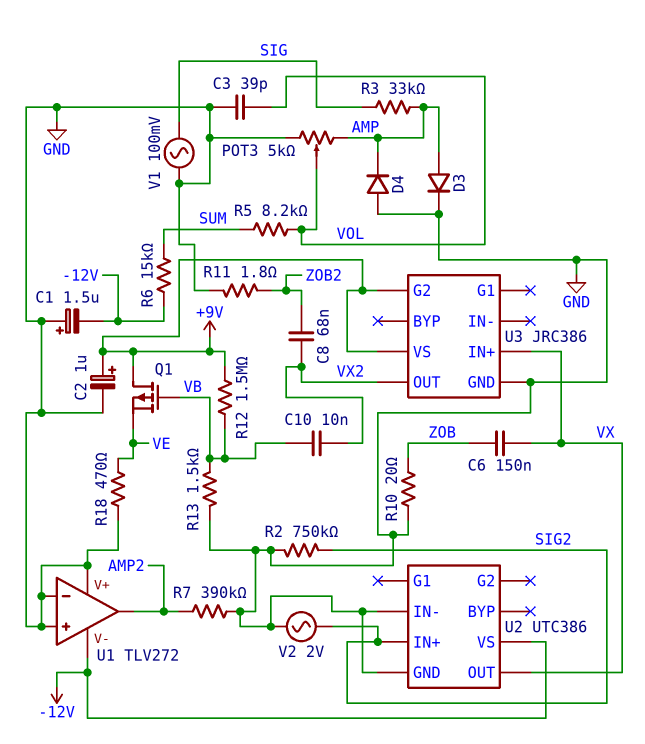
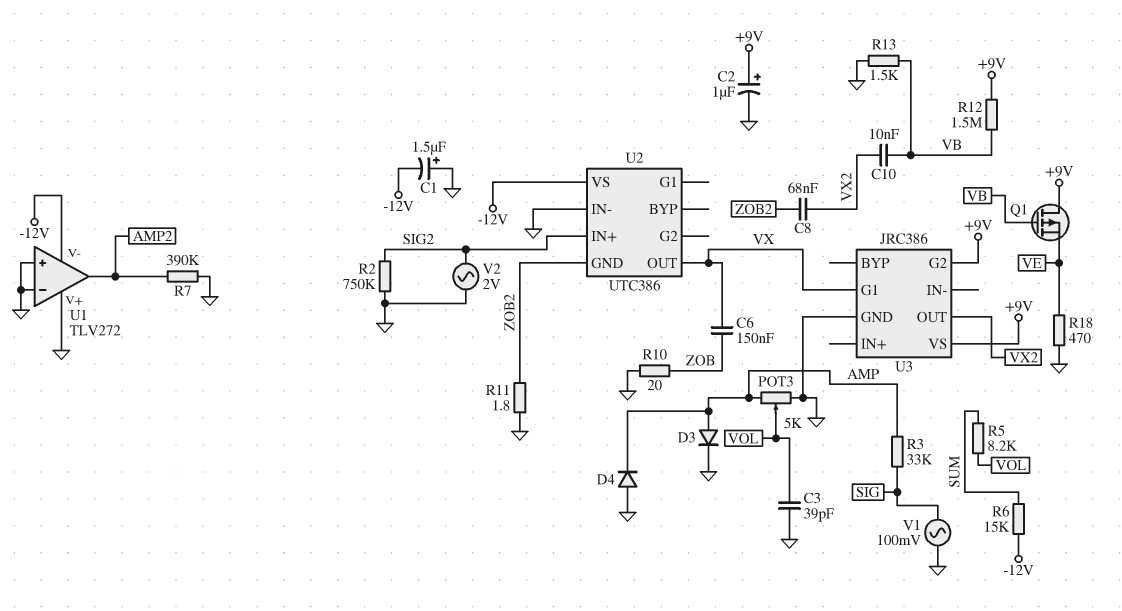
U2 pin GND: GND -> ZOB2
U3 pin G1: none -> VX
U3 pin IN+: VX -> none

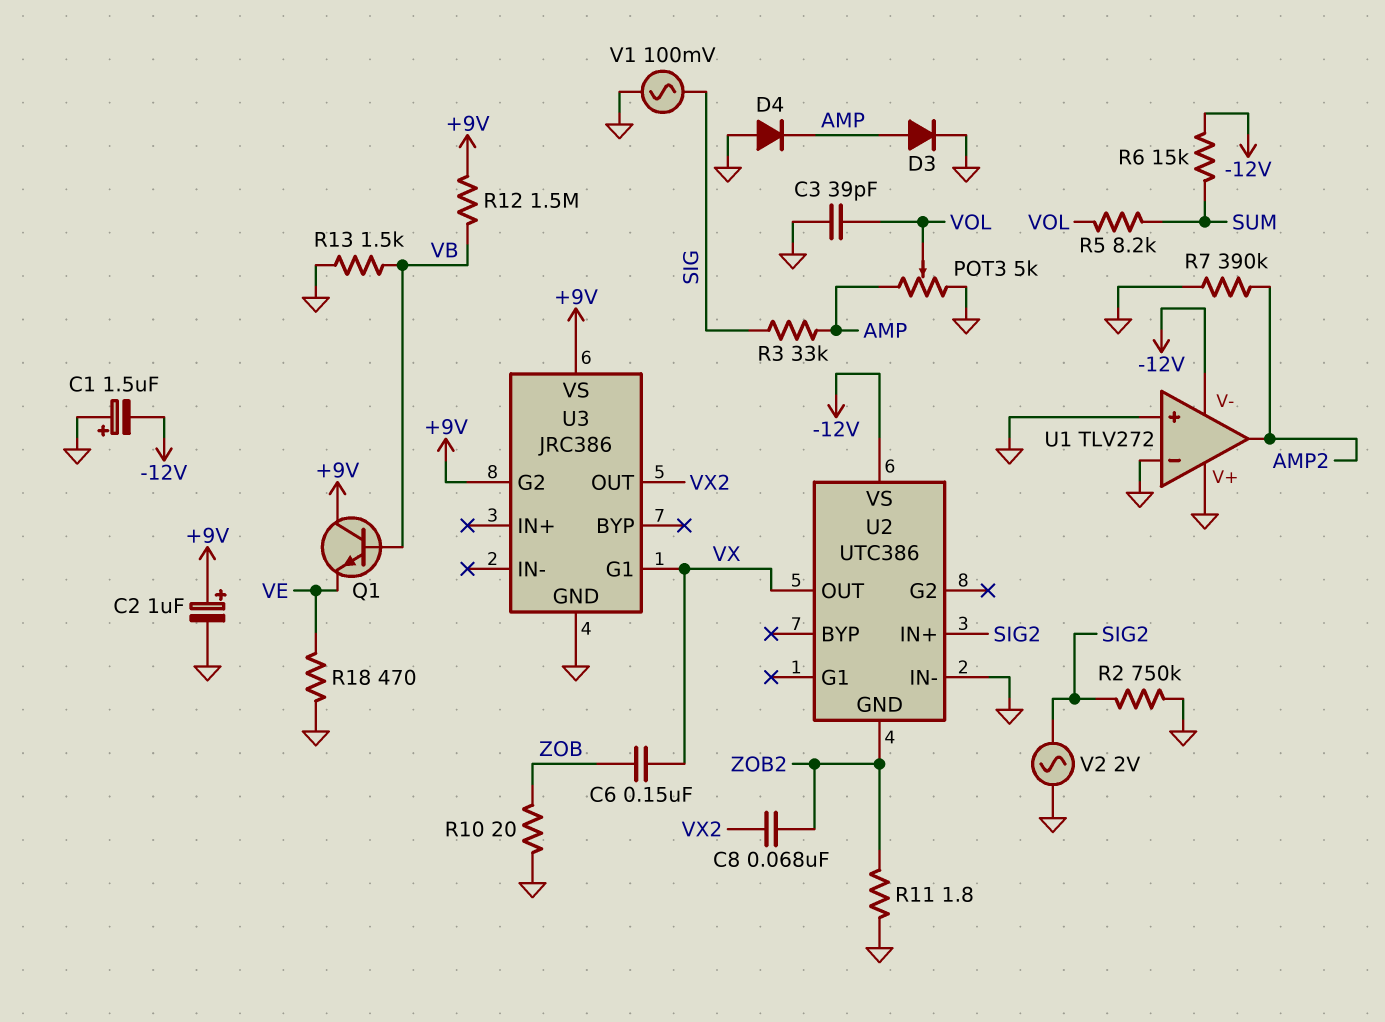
C10: 10nF (VB, VX2) -> none
Q1: PMOS (G VB, D +9V, S VE) -> NPN (B VB, C +9V, E VE)

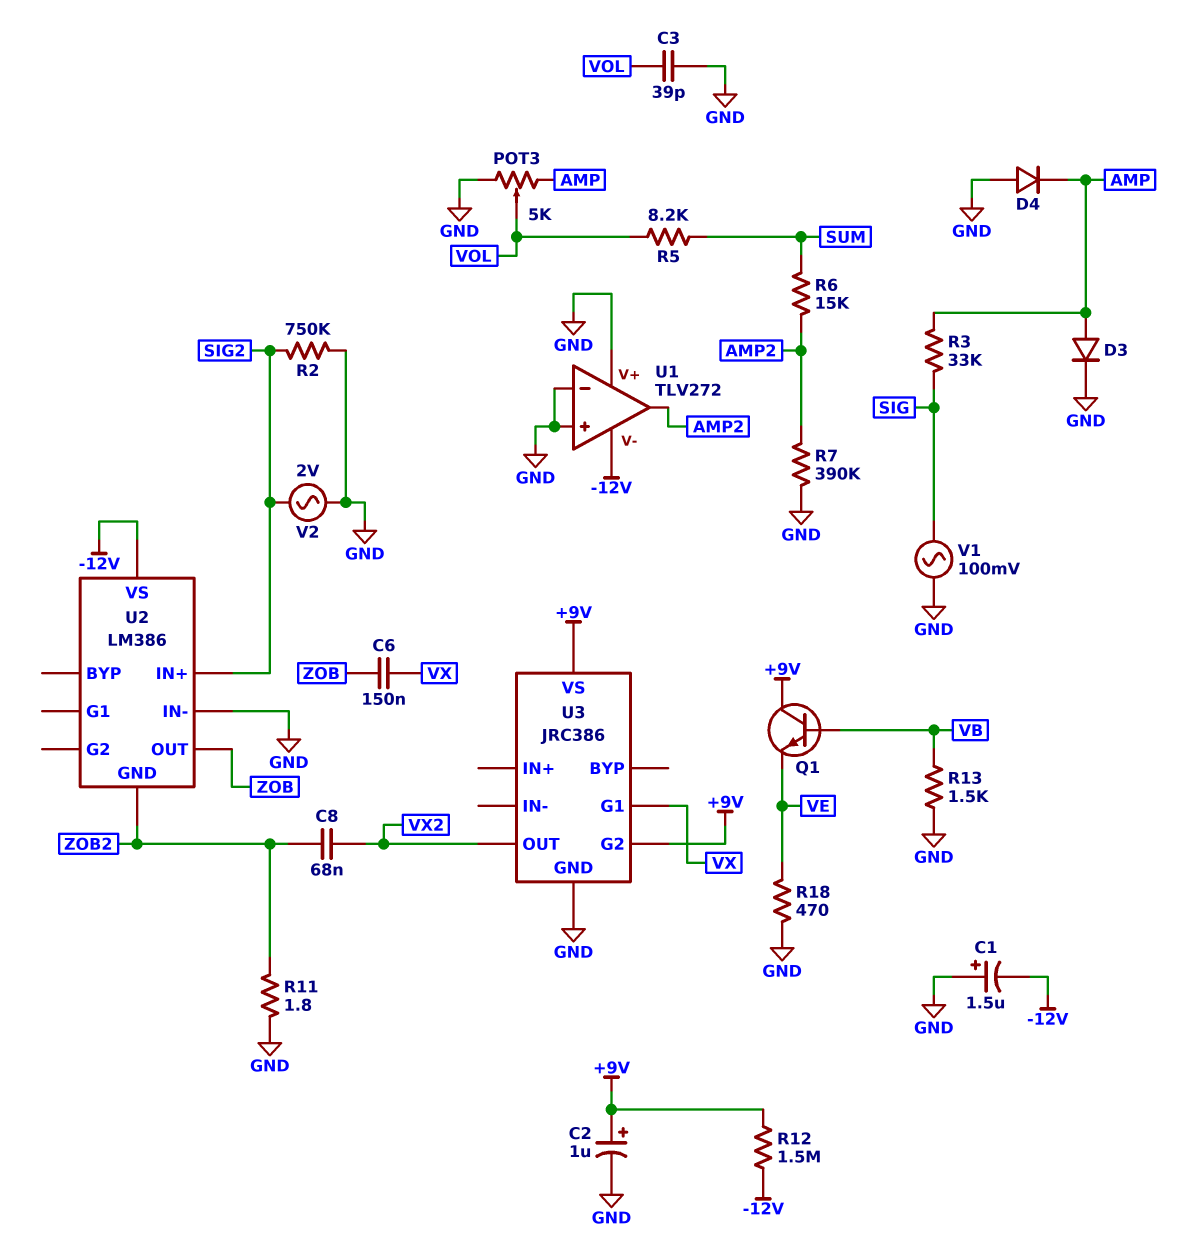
R6: 15k (-12V, SUM) -> 15k (AMP2, SUM)
R10: 20 (GND, ZOB) -> none
R12: 1.5M (+9V, VB) -> 1.5M (+9V, -12V)
U2: UTC386 -> LM386
U2 pin OUT: VX -> ZOB

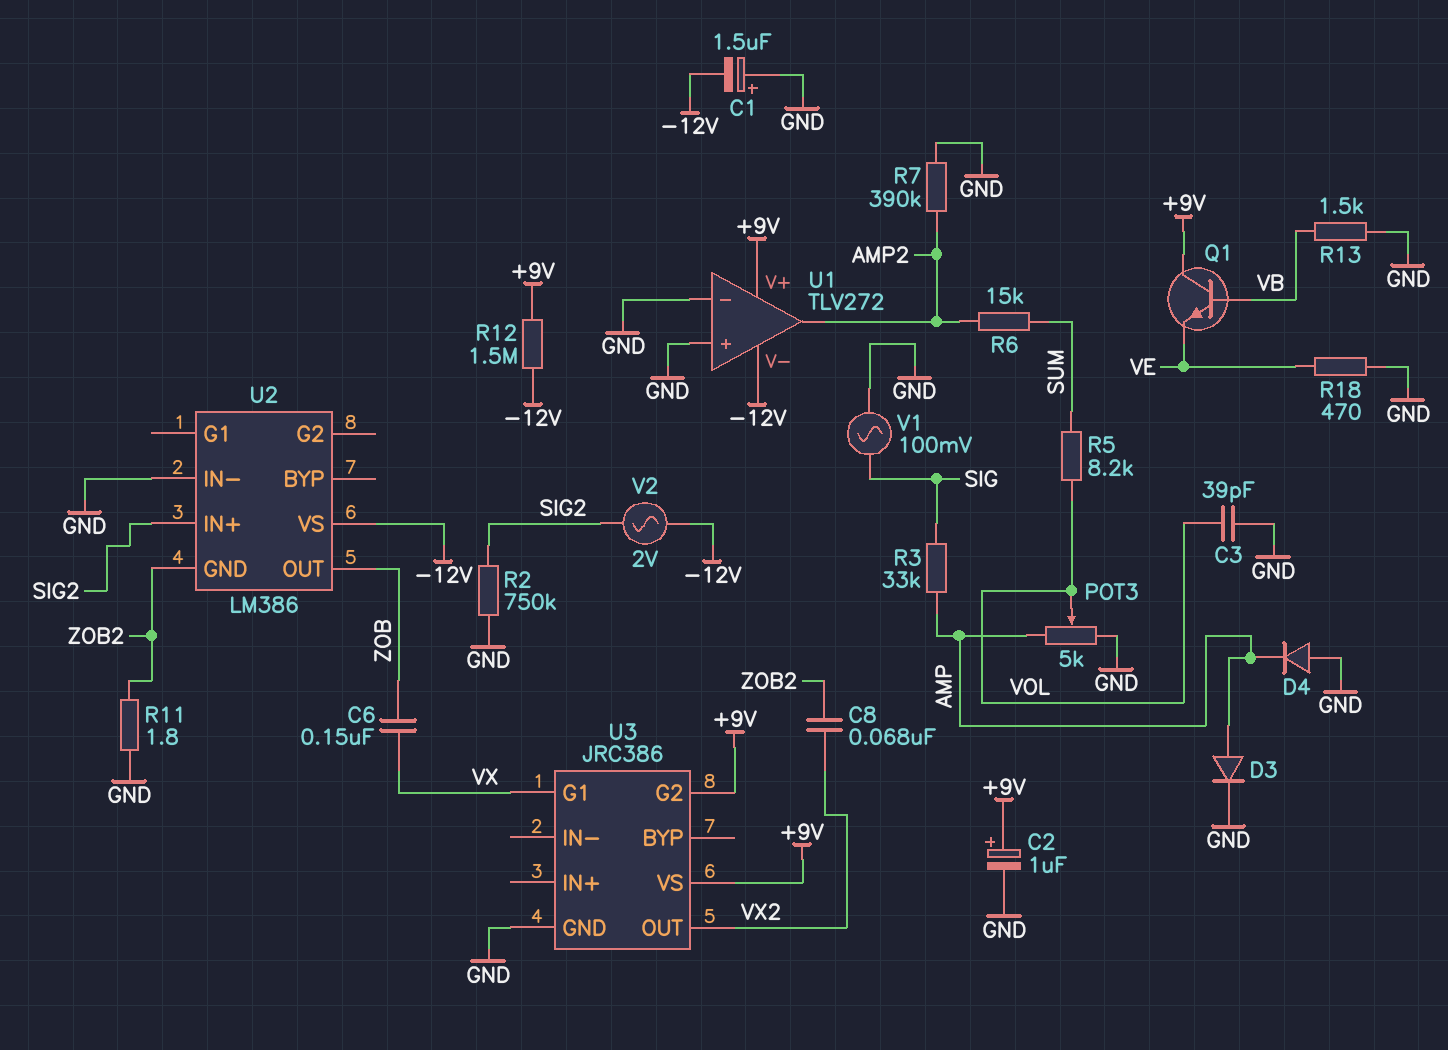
U1 pin V+: GND -> +9V
V2: AC 2V (GND, SIG2) -> AC 2V (-12V, SIG2)

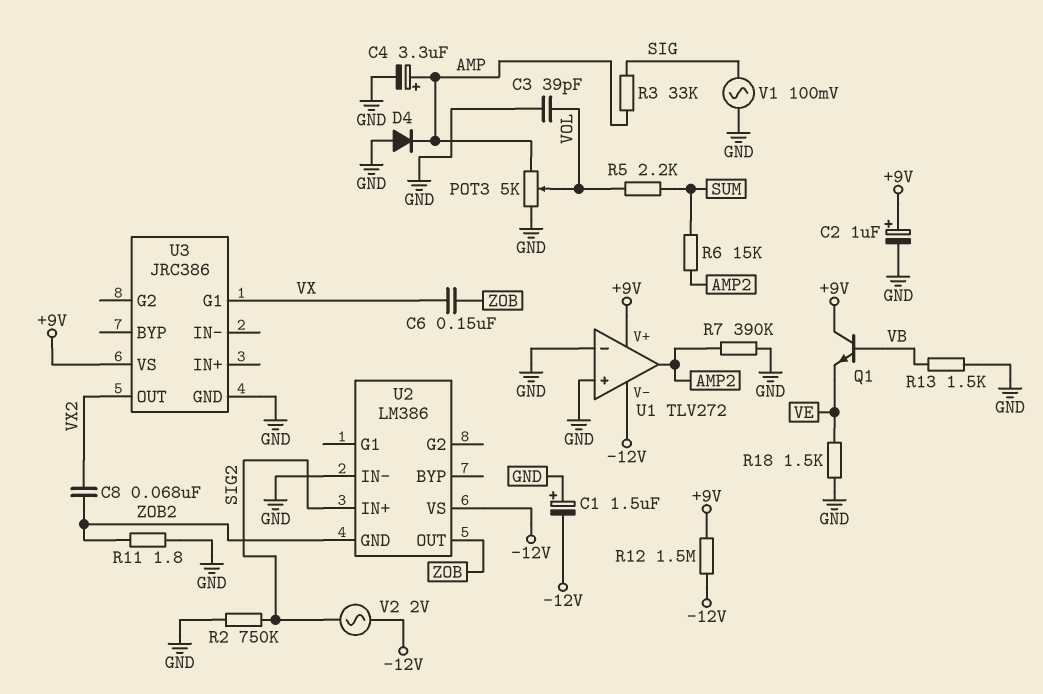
C4: none -> 3.3uF (plus AMP, minus GND)
D3: diode (A AMP, K GND) -> none
R5: 8.2k (SUM, VOL) -> 2.2k (SUM, VOL)
R18: 470 (GND, VE) -> 1.5k (GND, VE)
U3 pin G2: +9V -> none

